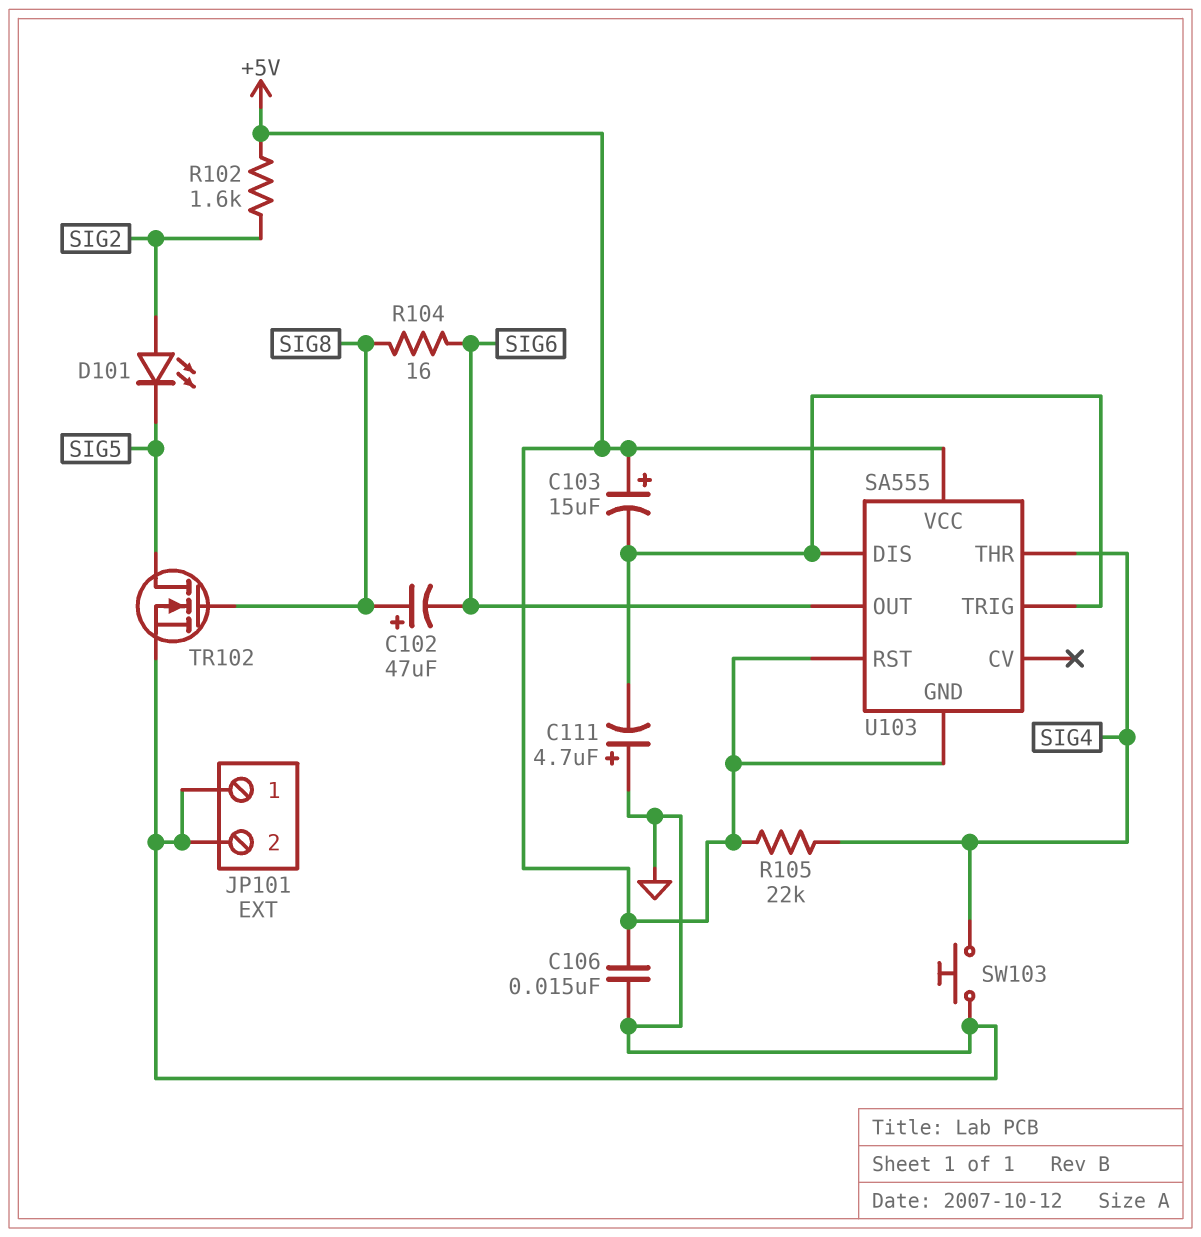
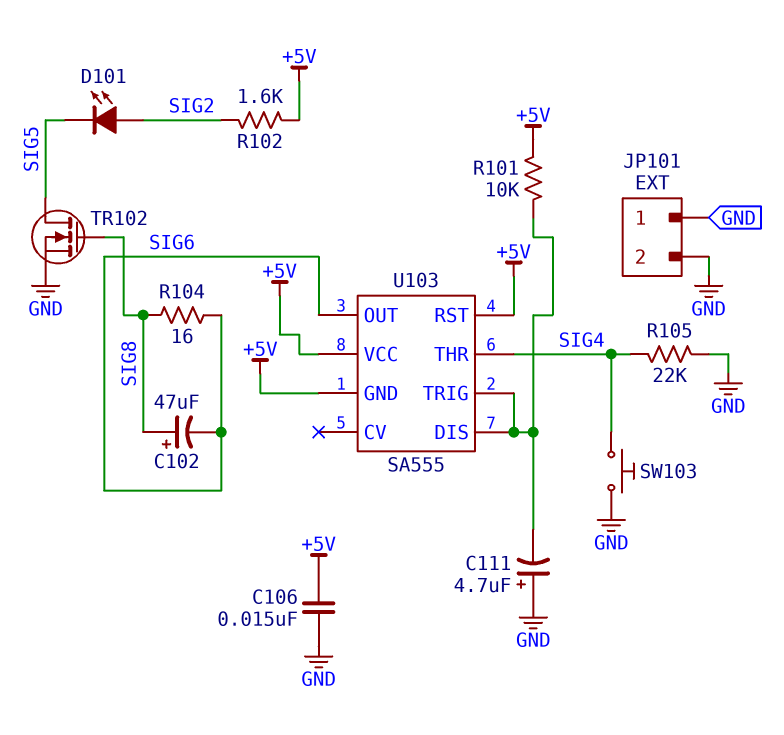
C103: 15uF (plus +5V, minus U103/DIS) -> none
R101: none -> 10k (+5V, U103/DIS)
R105: 22k (+5V, SIG4) -> 22k (GND, SIG4)

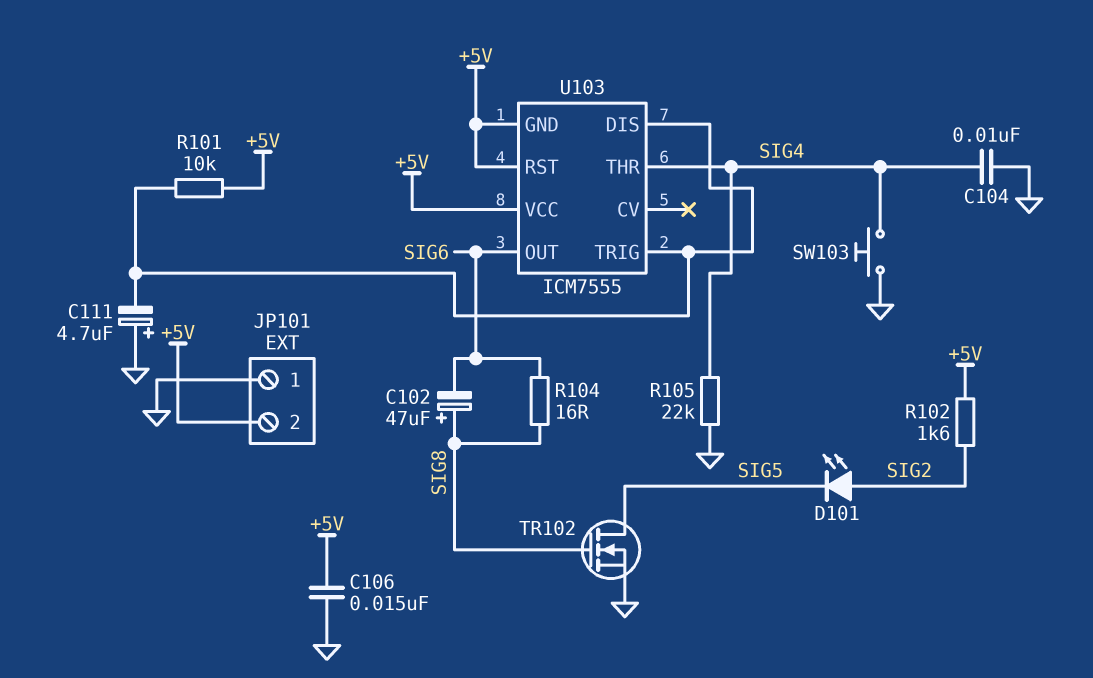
C104: none -> 10nF (GND, SIG4)
JP101 pin 2: GND -> +5V
U103: SA555 -> ICM7555

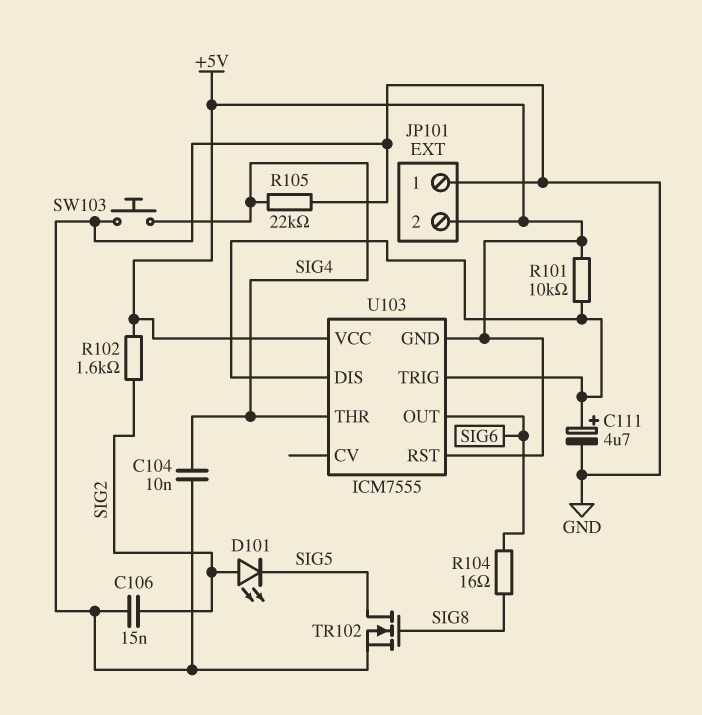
C102: 47uF (plus SIG8, minus SIG6) -> none
C106: 15nF (+5V, GND) -> 15nF (GND, SIG2)
C111: 4.7uF (plus GND, minus U103/DIS) -> 4.7uF (plus U103/DIS, minus GND)

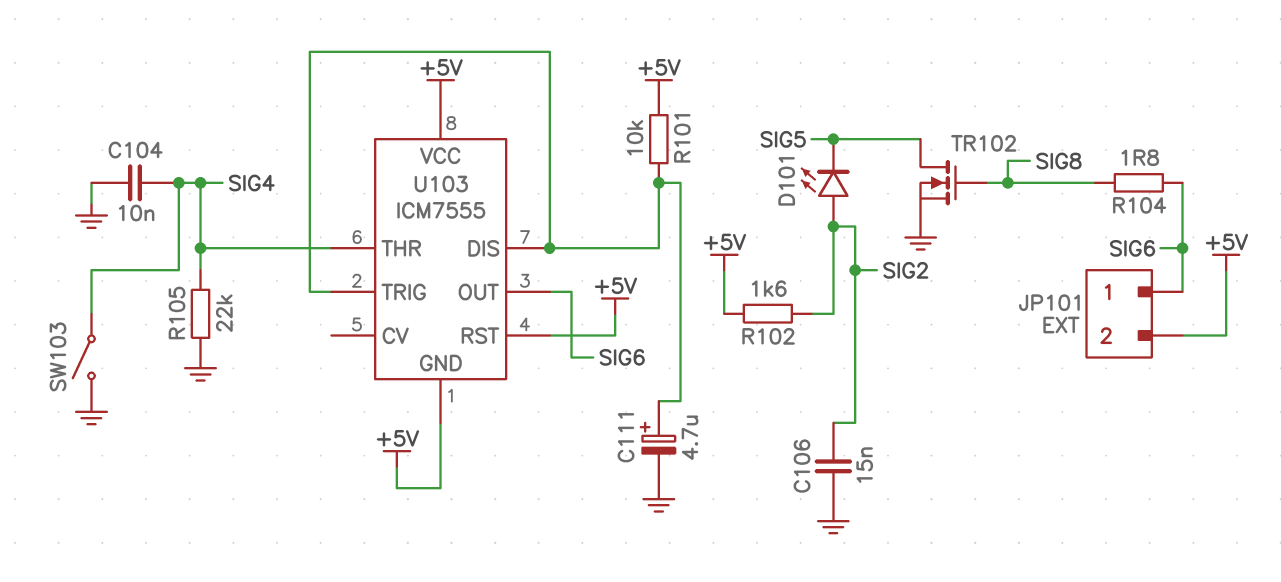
JP101 pin 1: GND -> SIG6
R104: 16 (SIG6, SIG8) -> 1.8 (SIG6, SIG8)
SW103: button (GND, SIG4) -> switch (GND, SIG4)

